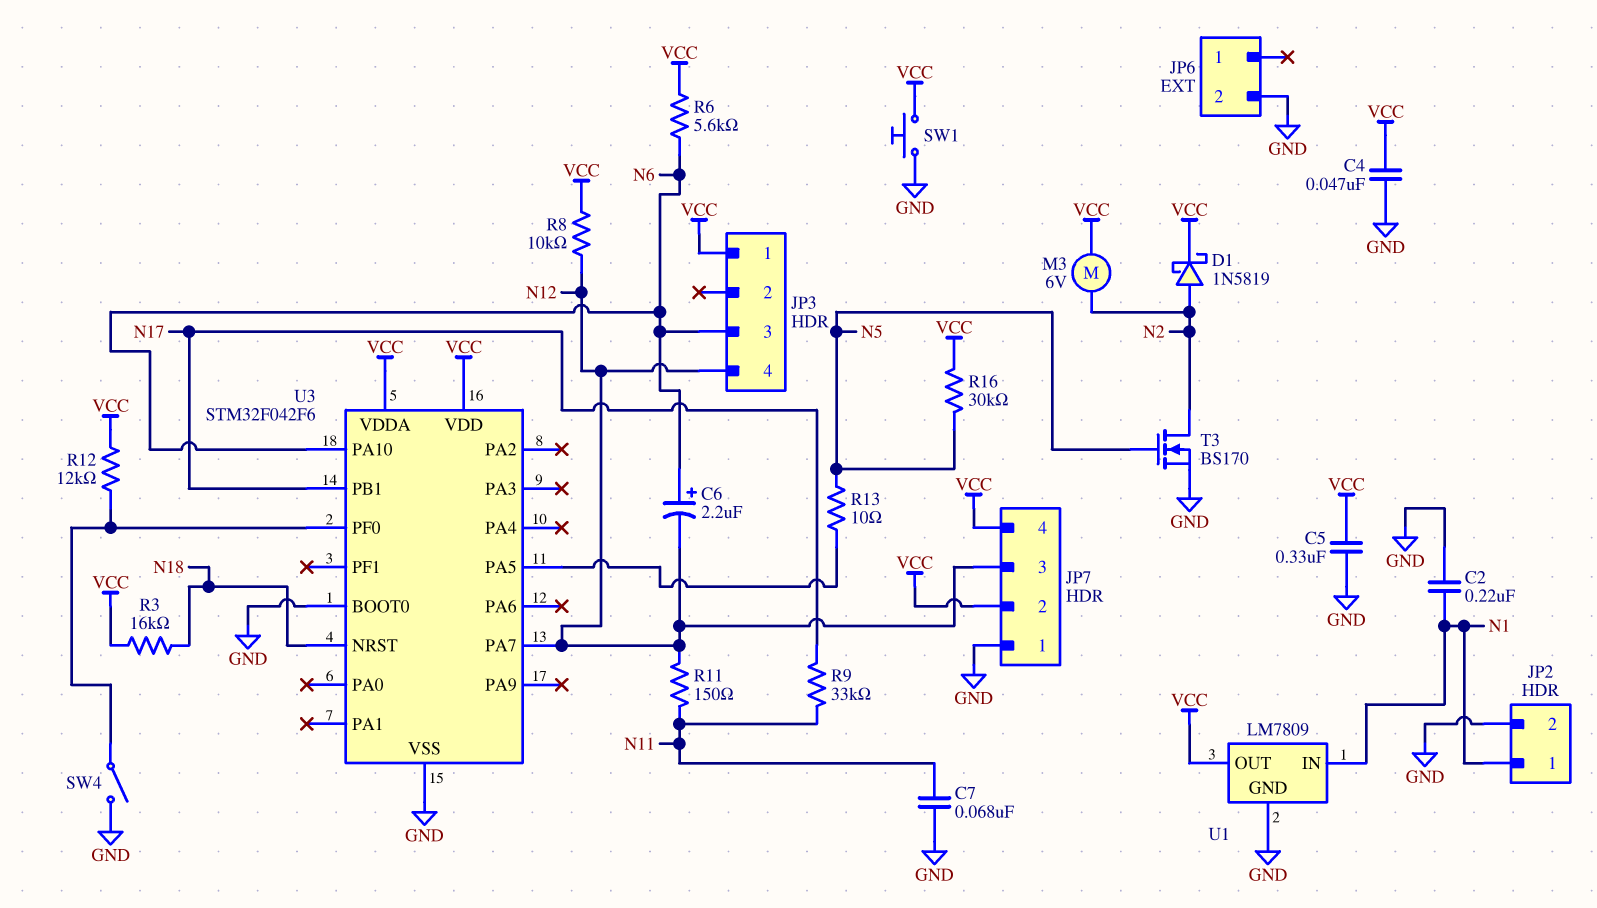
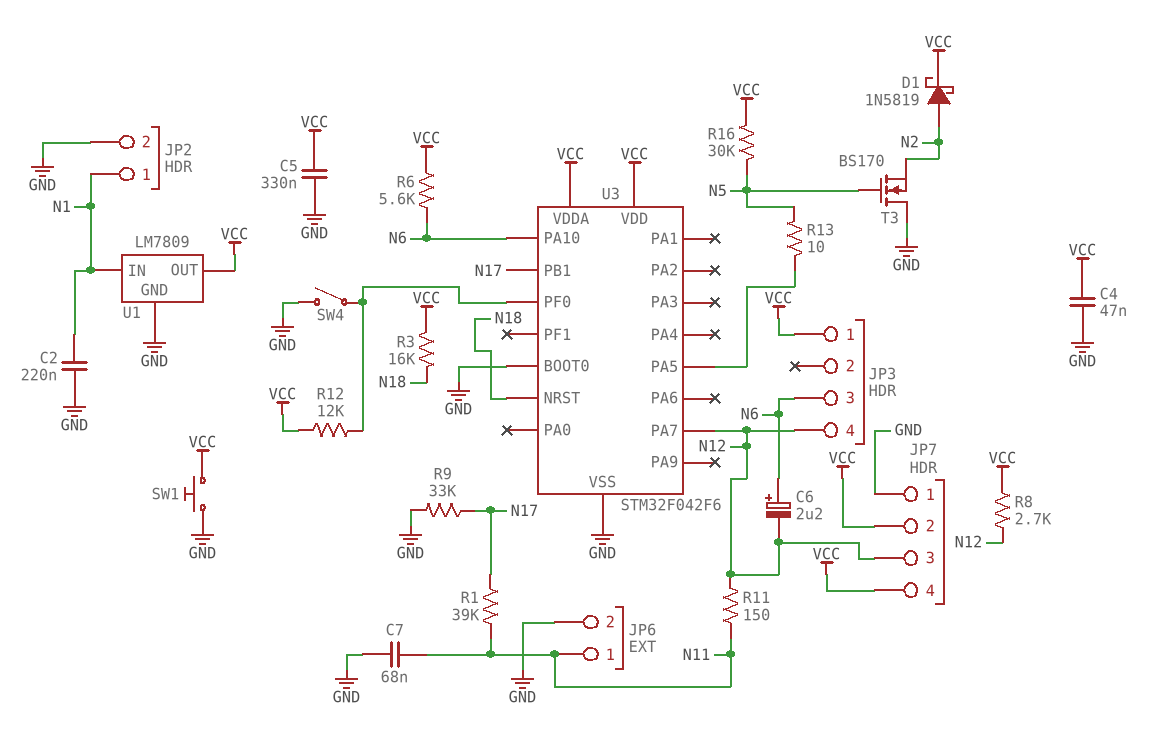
JP6 pin 1: none -> N11
M3: motor 6V (N2, VCC) -> none
R1: none -> 39k (N11, N17)
R8: 10k (N12, VCC) -> 2.7k (N12, VCC)
R9: 33k (N11, N17) -> 33k (GND, N17)
T3: NMOS BS170 (G N5, D N2, S GND) -> NMOS BS170 (G N5, D GND, S N2)

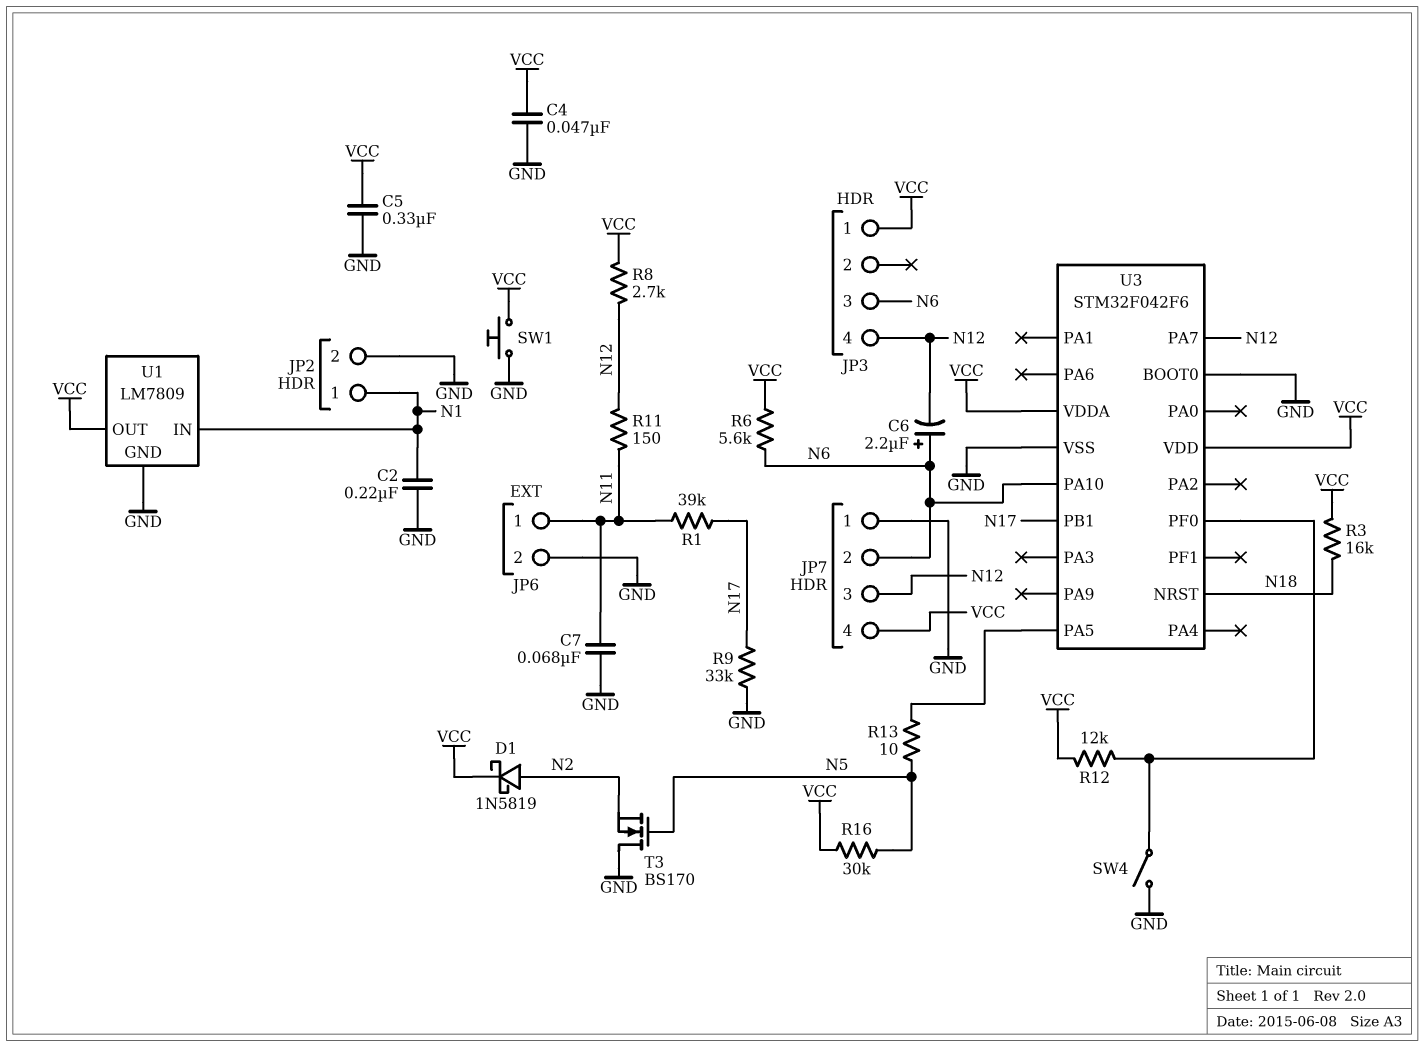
JP7 pin 2: VCC -> N6

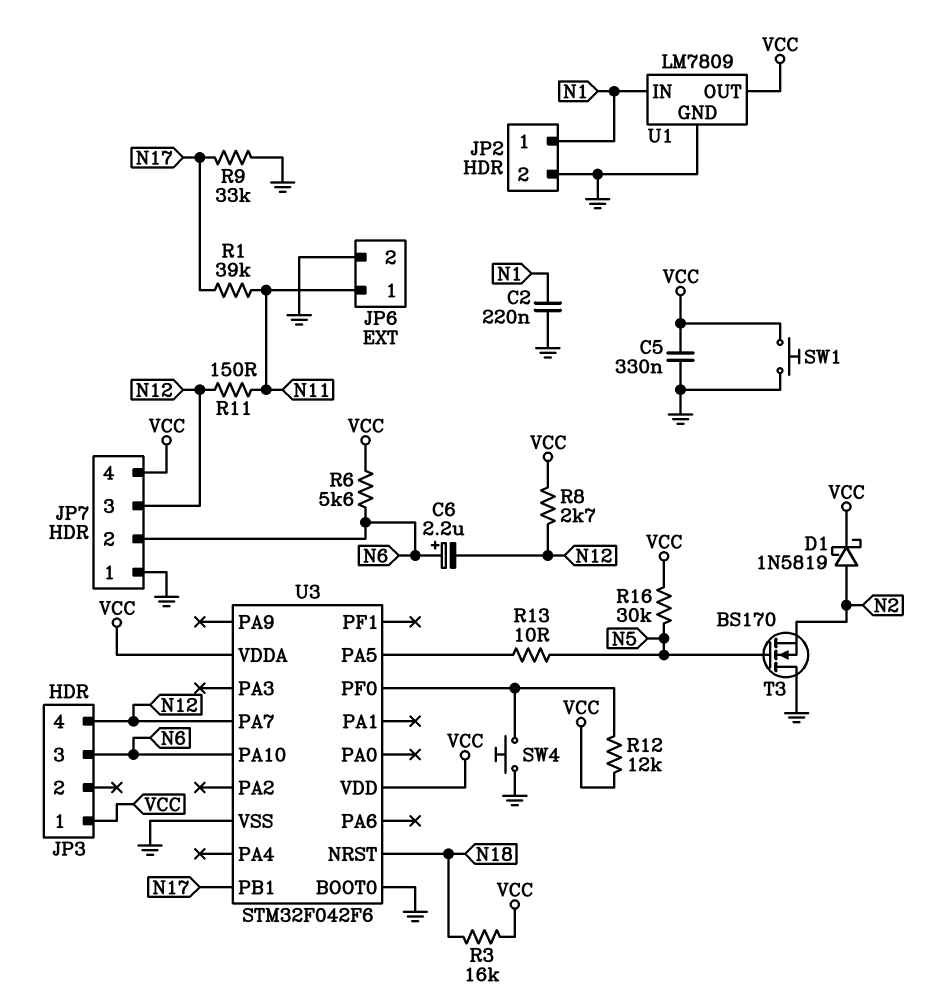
C4: 47nF (GND, VCC) -> none
C7: 68nF (GND, N11) -> none
SW4: switch (GND, U3/PF0) -> button (GND, U3/PF0)

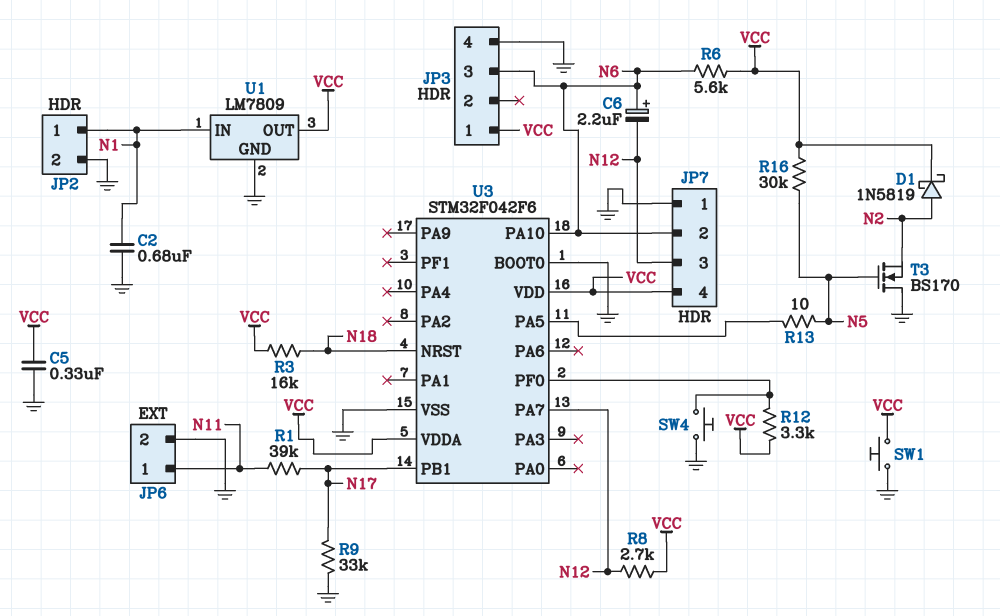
C2: 220nF (GND, N1) -> 680nF (GND, N1)
JP3 pin 4: N12 -> GND
R11: 150 (N11, N12) -> none
R12: 12k (U3/PF0, VCC) -> 3.3k (U3/PF0, VCC)

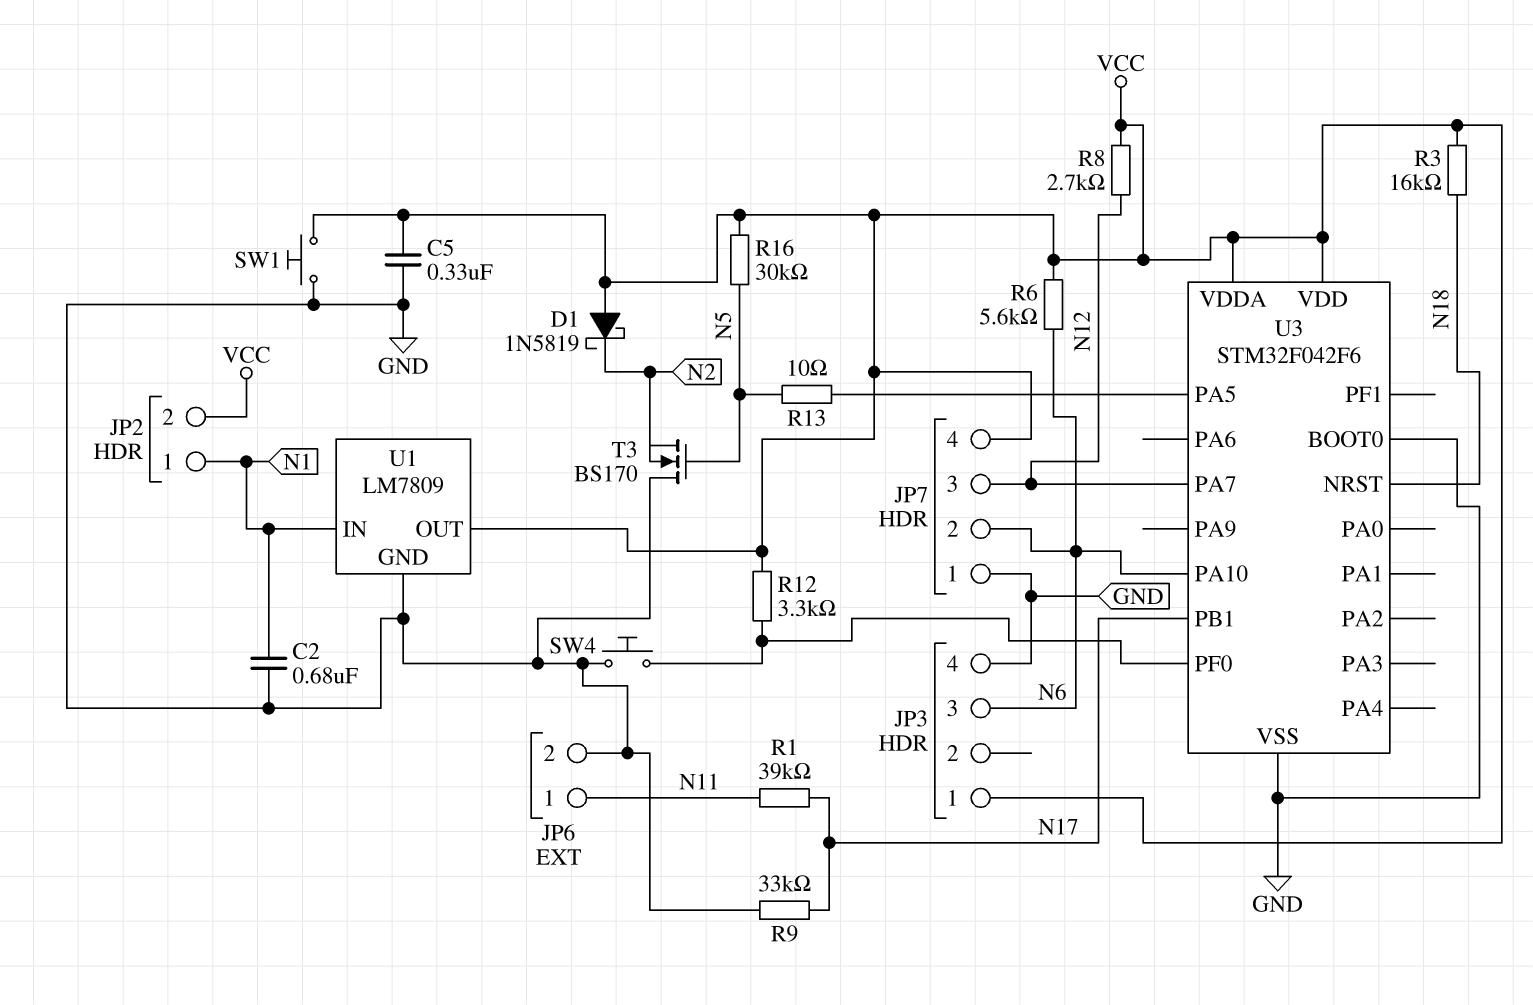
C6: 2.2uF (plus N6, minus N12) -> none
D1: schottky 1N5819 (A N2, K VCC) -> schottky 1N5819 (A VCC, K N2)
JP2 pin 2: GND -> VCC

